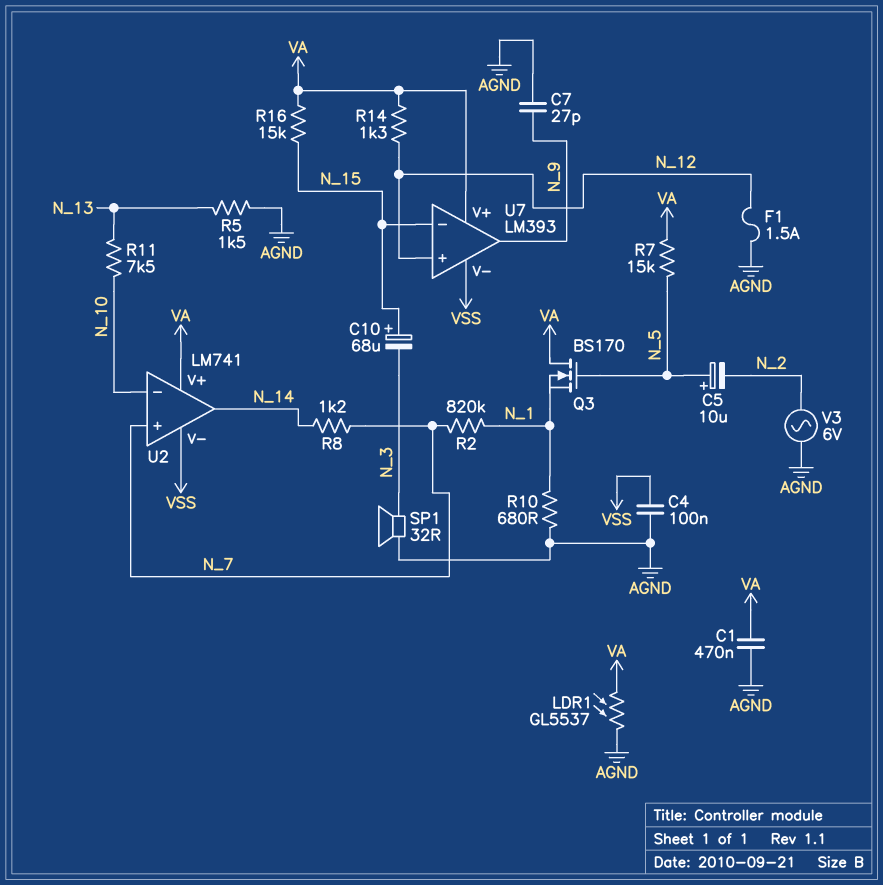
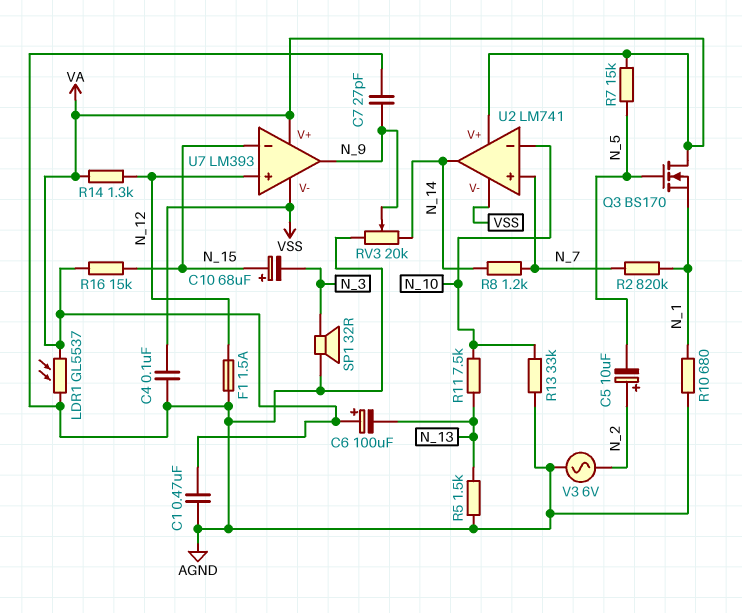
C5: 10uF (plus N_5, minus N_2) -> 10uF (plus N_2, minus N_5)
C6: none -> 100uF (plus VA, minus N_13)
R13: none -> 33k (AGND, N_10)
RV3: none -> 20k (AGND, N_14, wiper N_9)

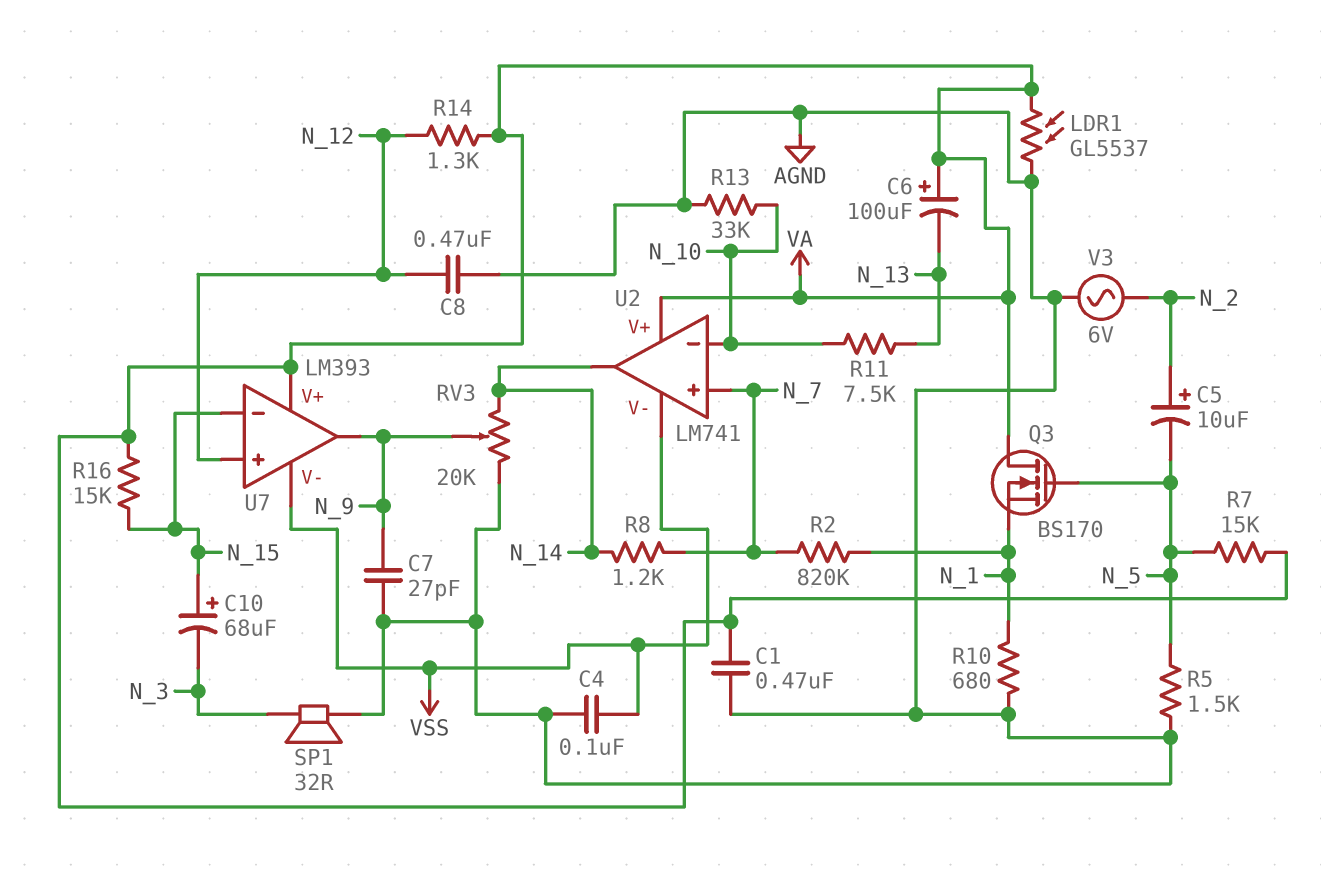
C8: none -> 470nF (AGND, N_12)
F1: 1.5A (AGND, N_12) -> none
R5: 1.5k (AGND, N_13) -> 1.5k (AGND, N_5)

